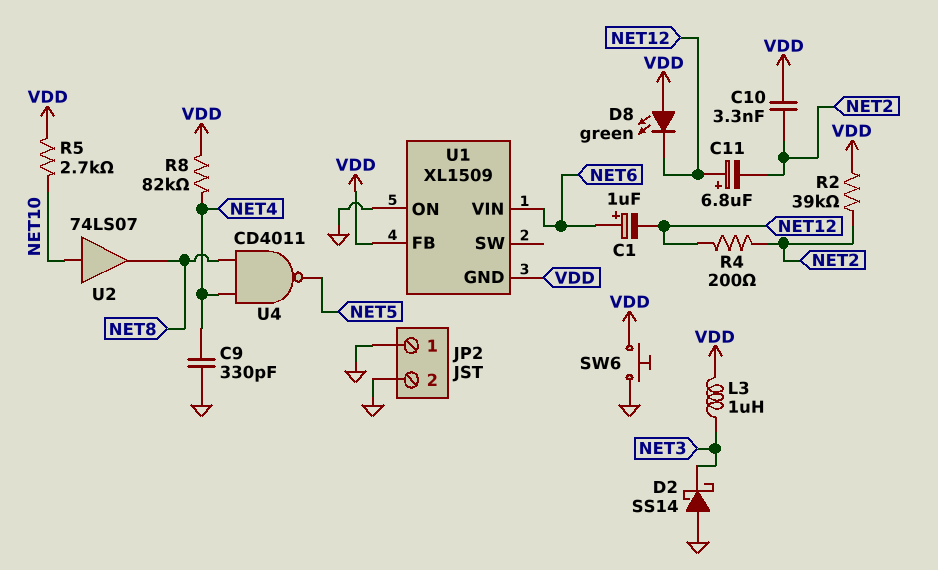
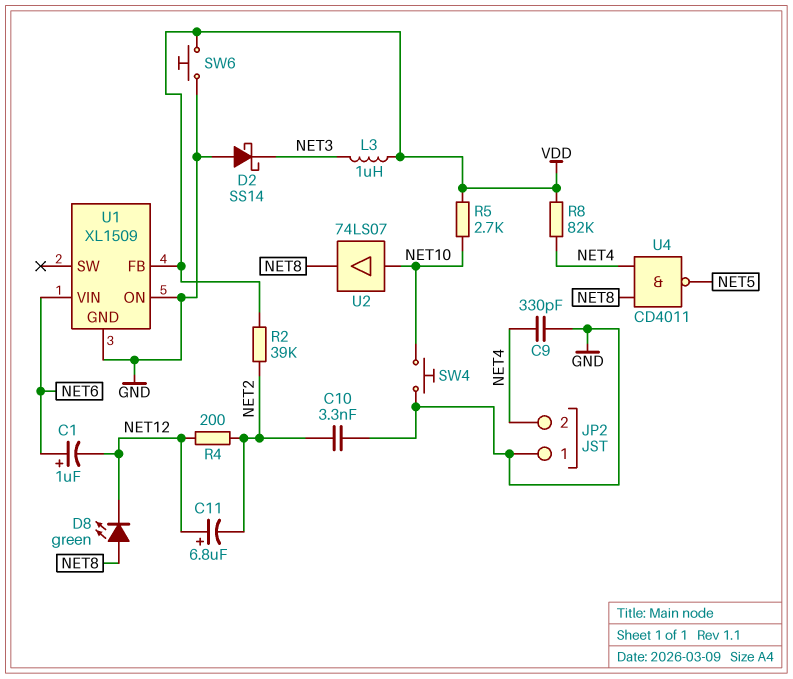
C10: 3.3nF (NET2, VDD) -> 3.3nF (GND, NET2)
D8: LED green (A VDD, K NET12) -> LED green (A NET8, K NET12)
JP2 pin 2: GND -> NET4
SW4: none -> button (GND, NET10)
U1 pin GND: VDD -> GND

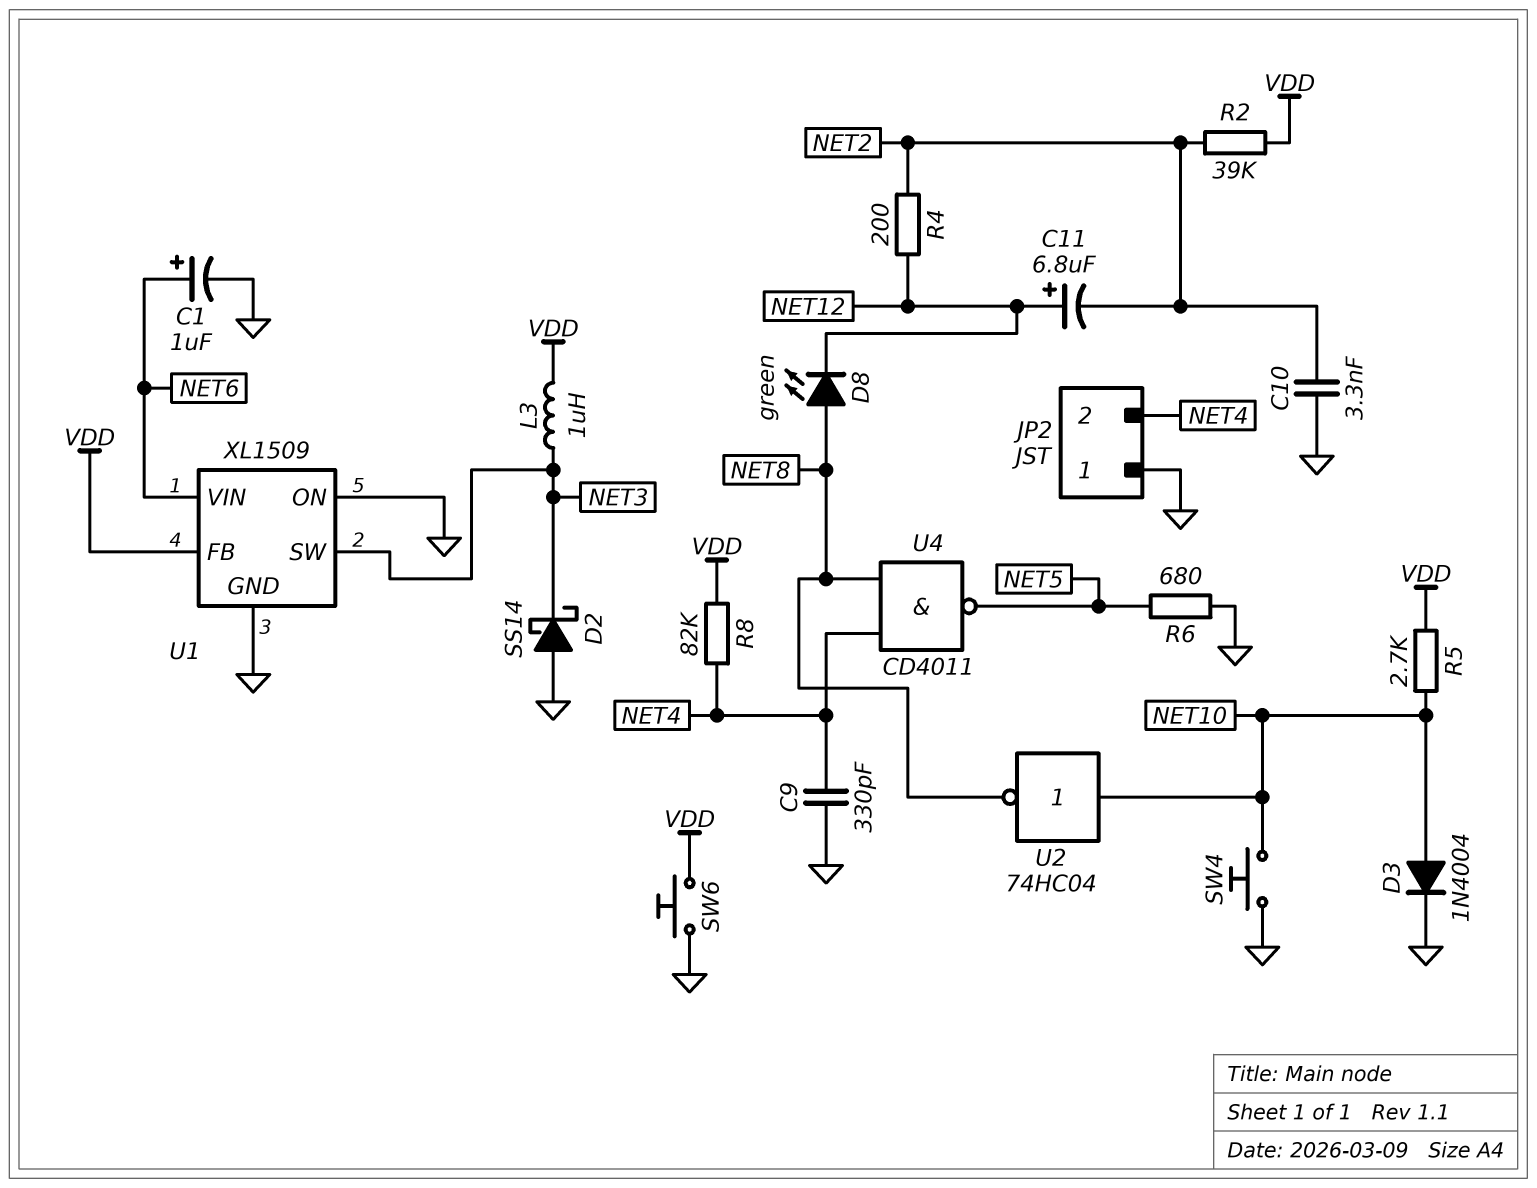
C1: 1uF (plus NET6, minus NET12) -> 1uF (plus NET6, minus GND)
D3: none -> diode 1N4004 (A NET10, K GND)
R6: none -> 680 (GND, NET5)
U1 pin SW: none -> NET3
U2: buffer 74LS07 (in NET10, out NET8) -> NOT 74HC04 (in NET10, out NET8)

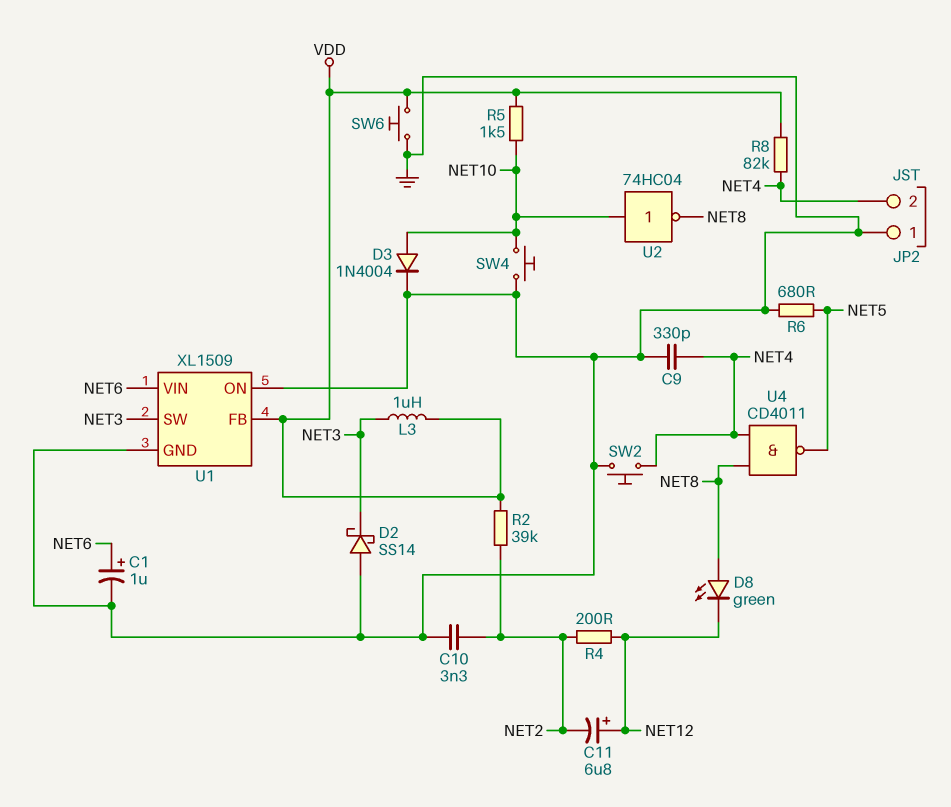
R5: 2.7k (NET10, VDD) -> 1.5k (NET10, VDD)
SW2: none -> button (GND, NET4)

